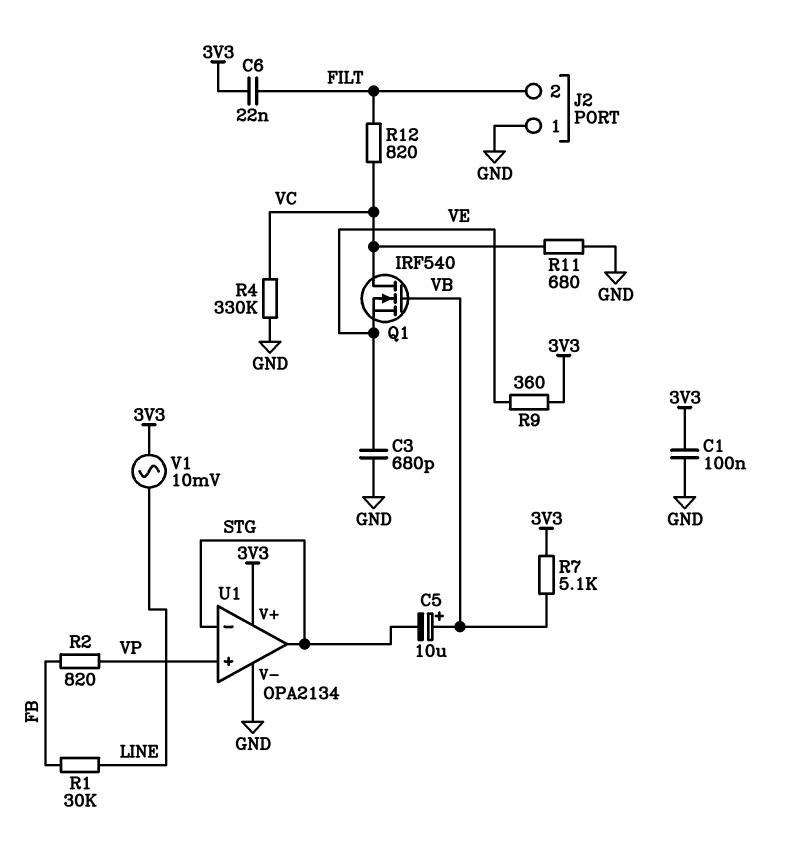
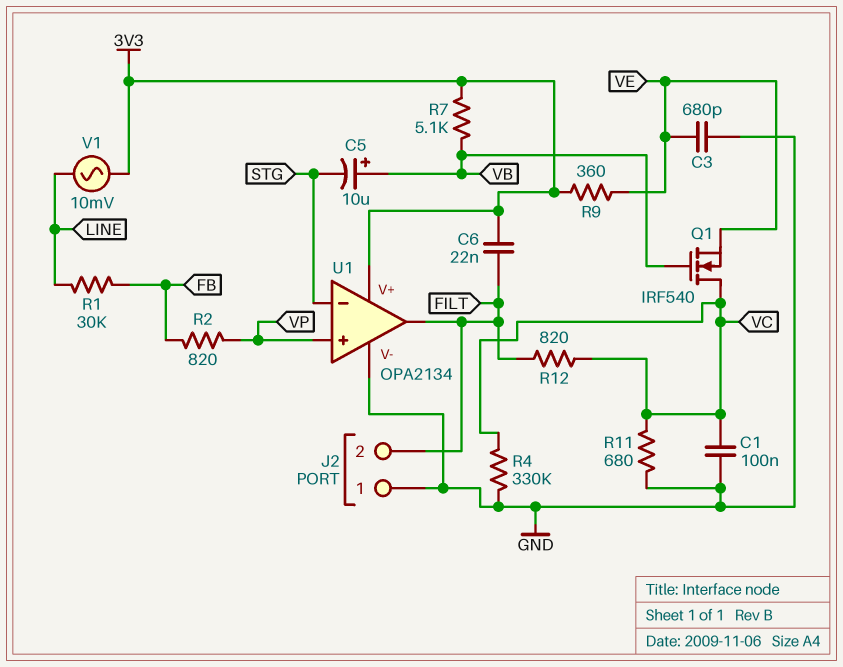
C1: 100nF (3V3, GND) -> 100nF (GND, VC)
U1 pin out: STG -> FILT

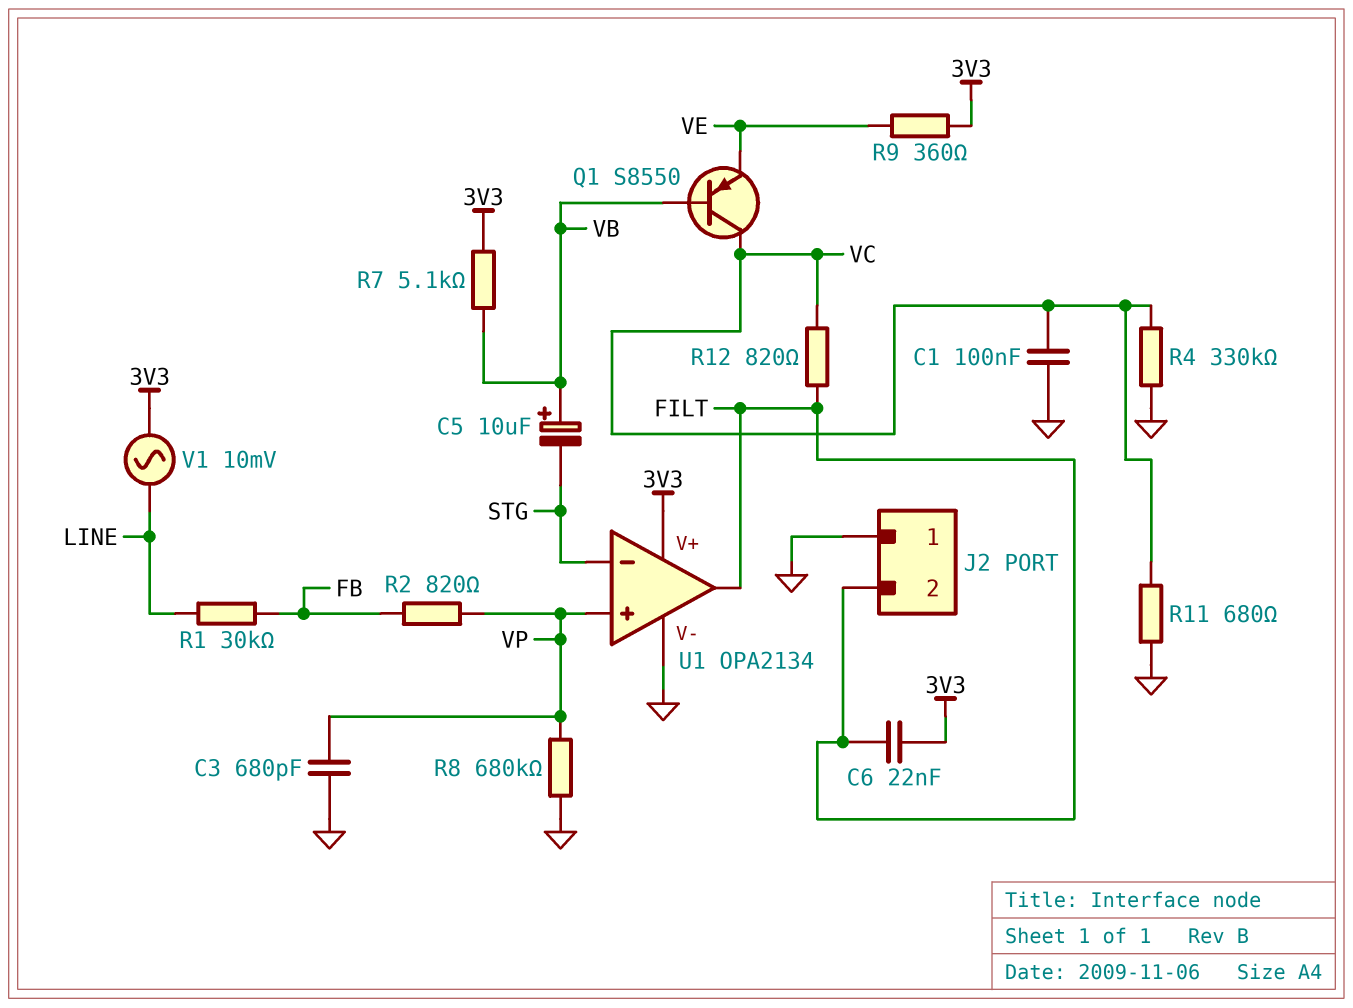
C3: 680pF (GND, VE) -> 680pF (GND, VP)
Q1: NMOS IRF540 (G VB, D VC, S VE) -> PNP S8550 (B VB, C VC, E VE)
R8: none -> 680k (GND, VP)

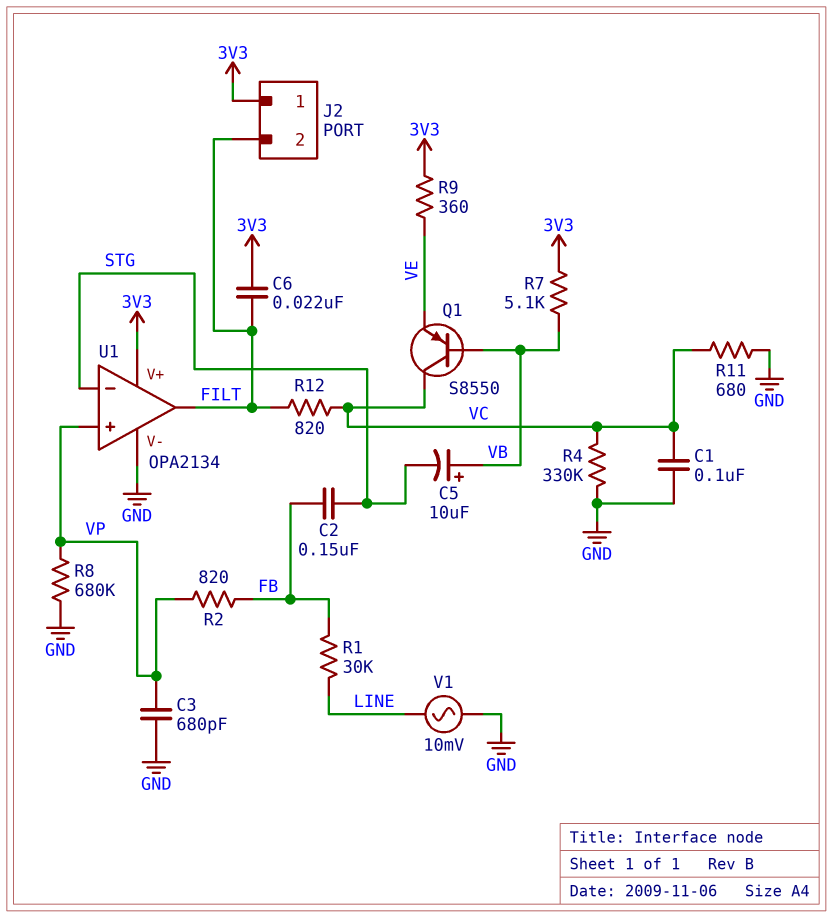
C2: none -> 150nF (FB, STG)
J2 pin 1: GND -> 3V3
V1: AC 10mV (3V3, LINE) -> AC 10mV (GND, LINE)

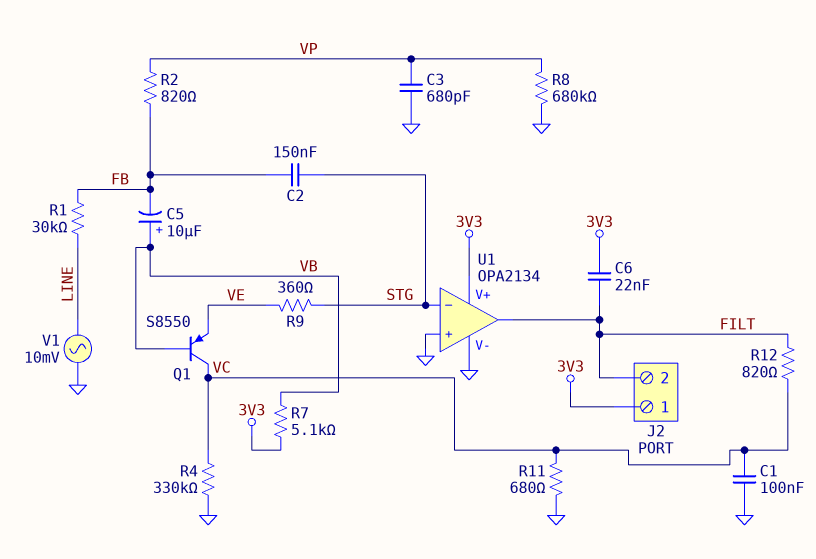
C5: 10uF (plus VB, minus STG) -> 10uF (plus VB, minus FB)
R9: 360 (3V3, VE) -> 360 (STG, VE)
U1 pin in+: VP -> GND

